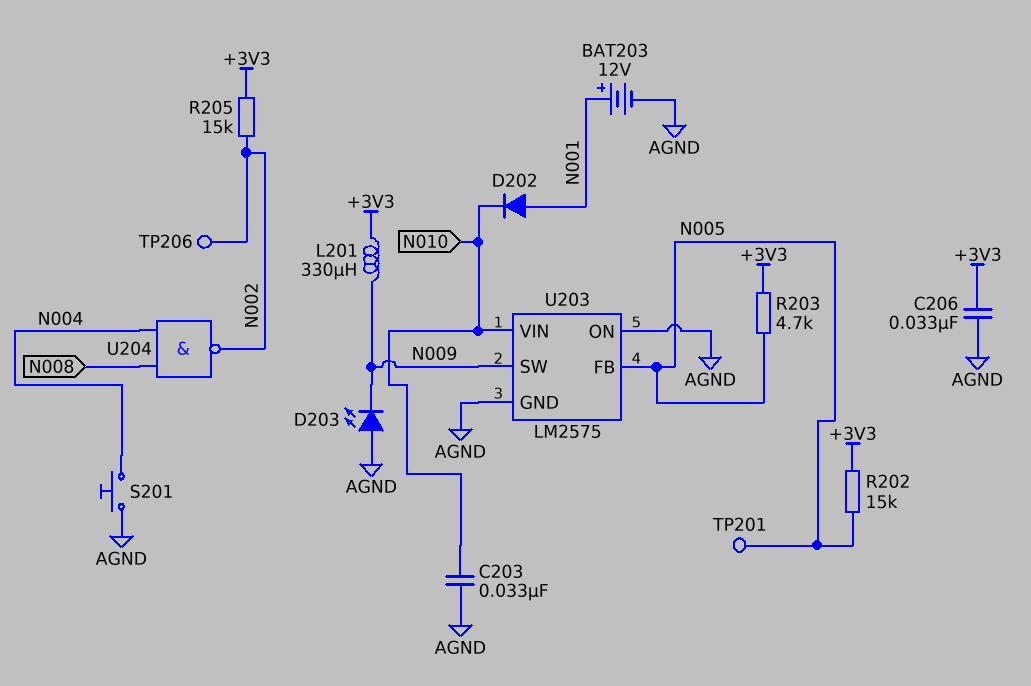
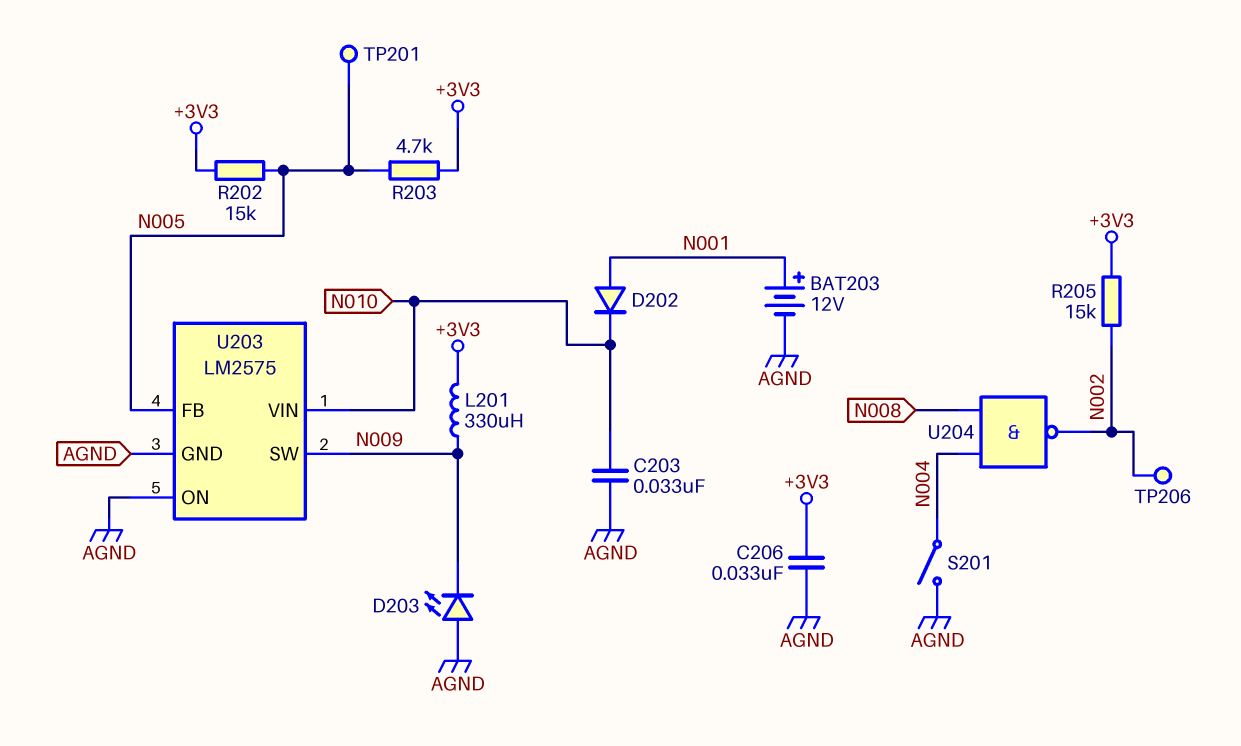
S201: button (AGND, N004) -> switch (AGND, N004)

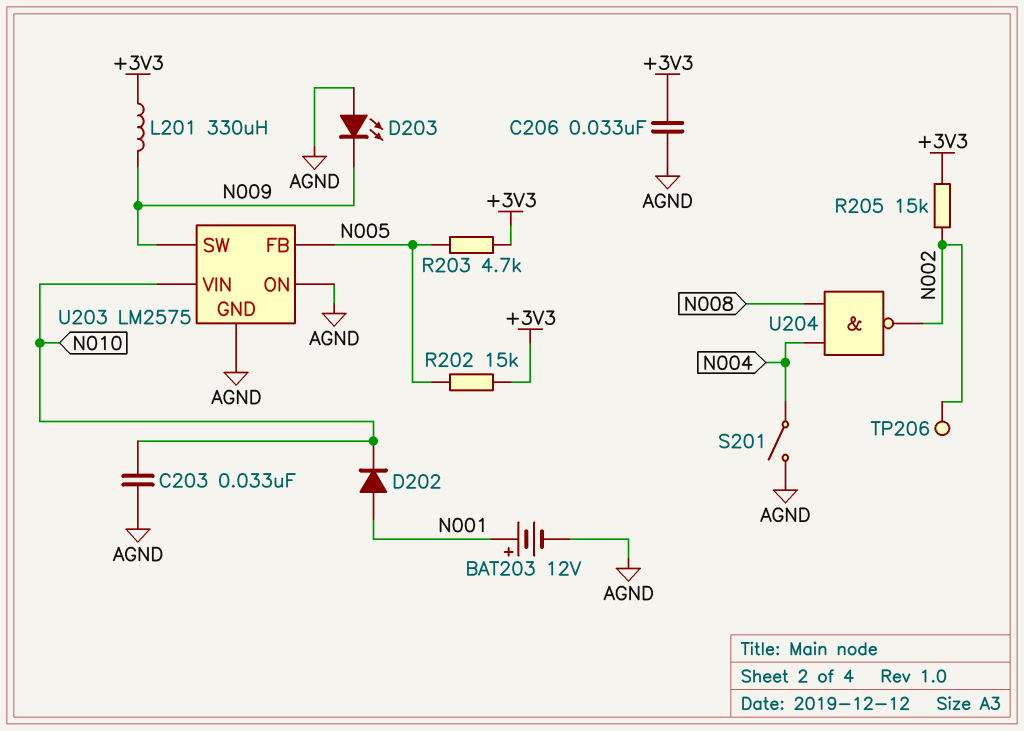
TP201: test point (N005) -> none

